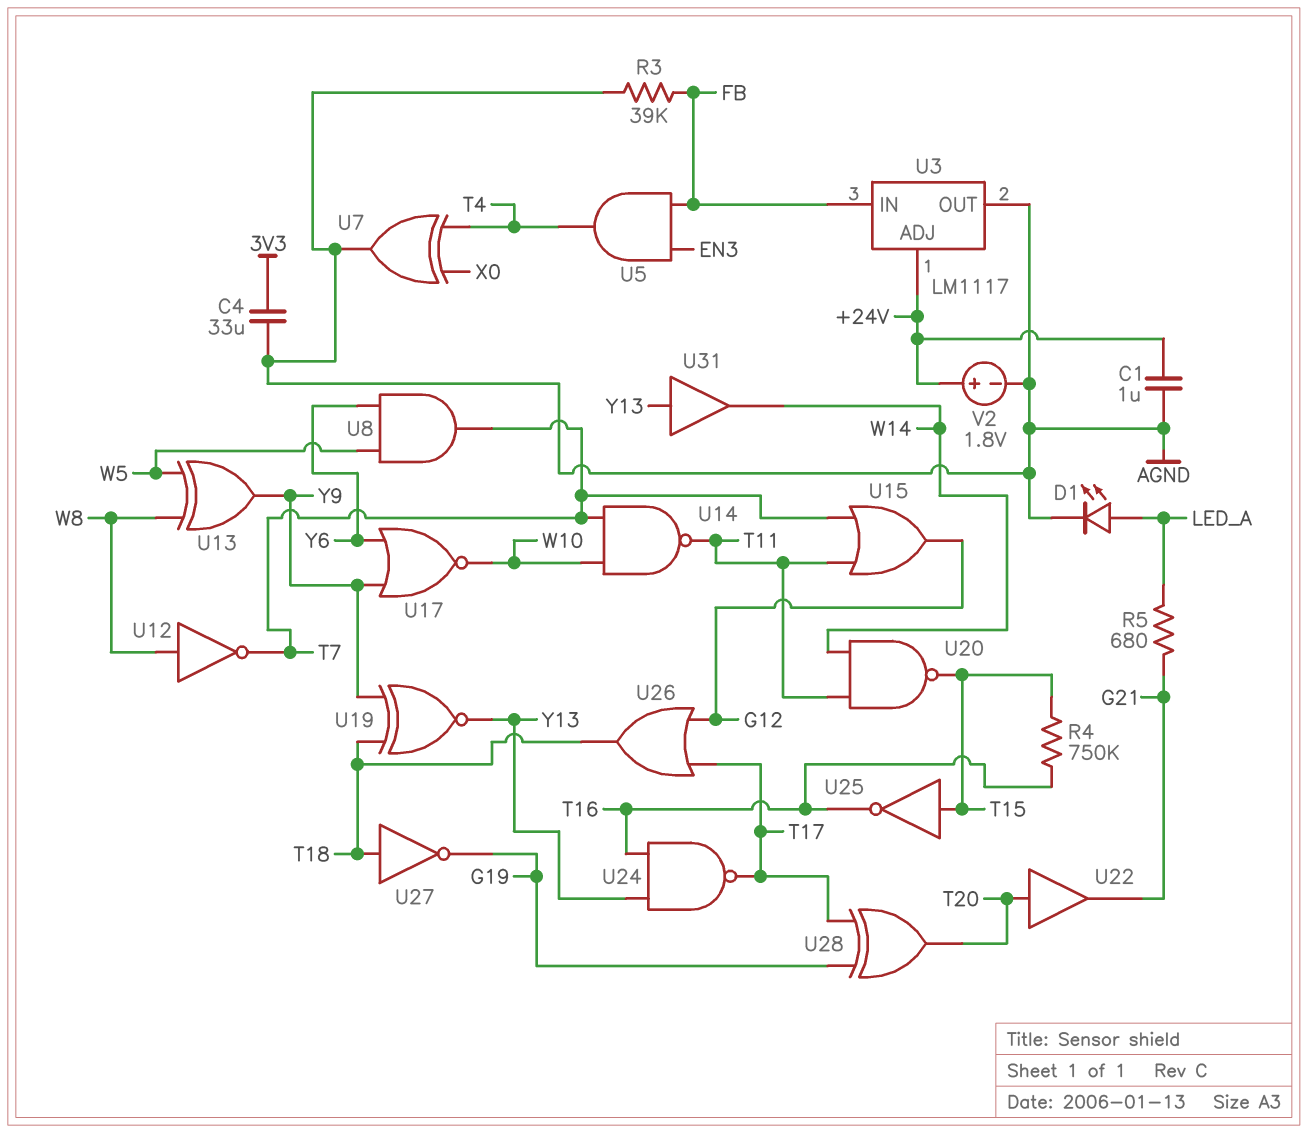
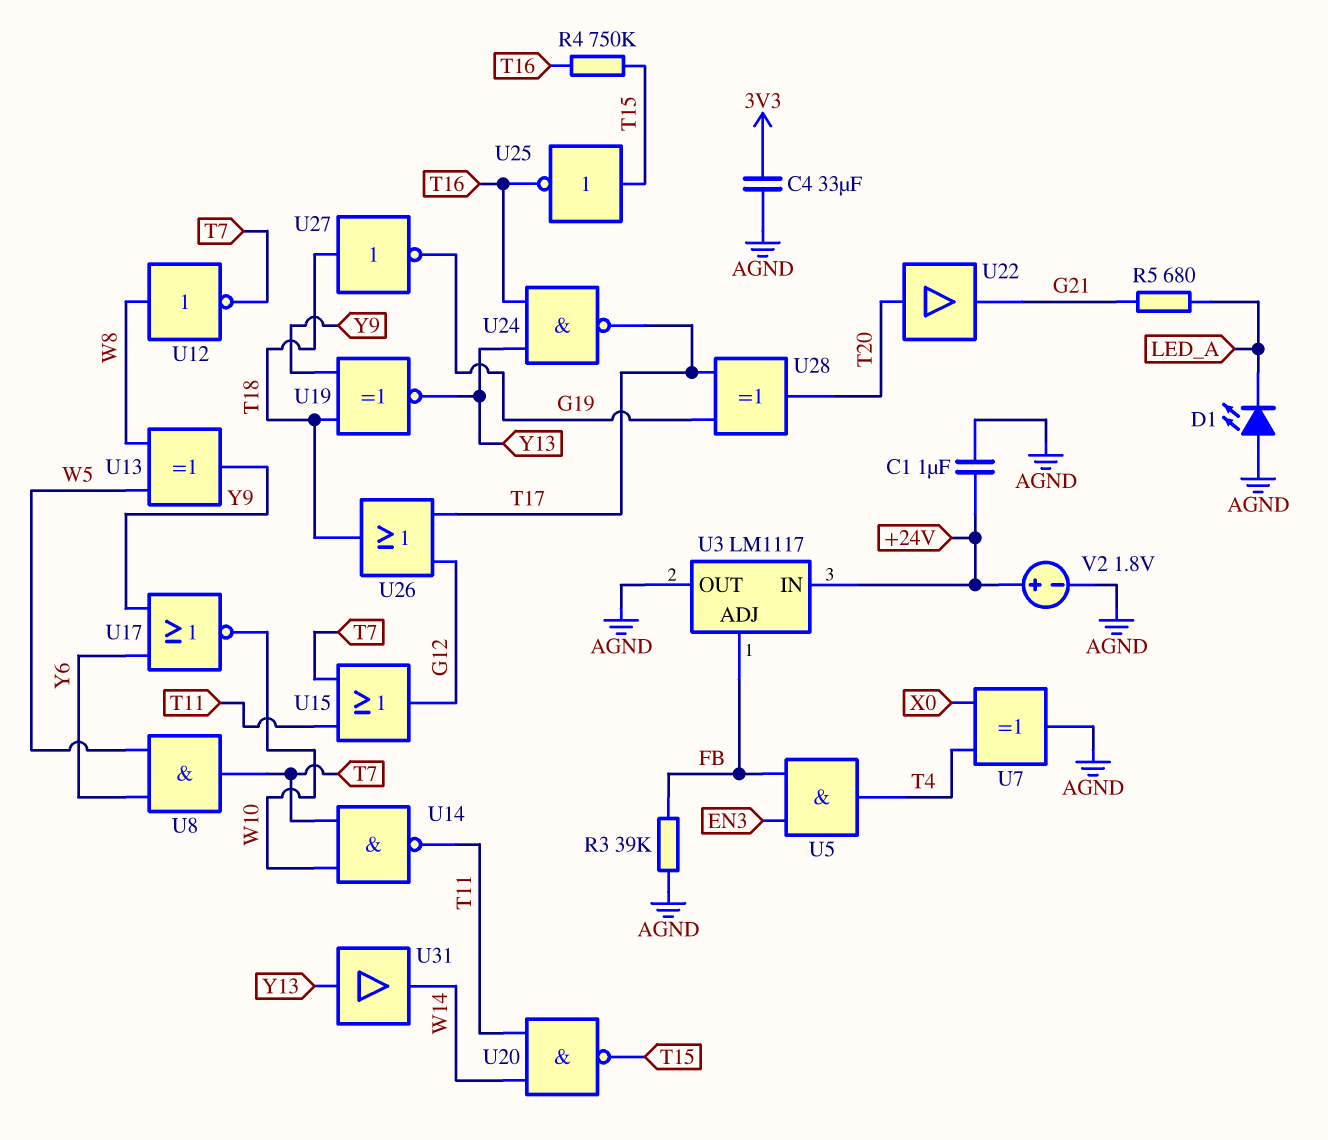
D1: LED (A LED_A, K AGND) -> LED (A AGND, K LED_A)
U3 pin ADJ: +24V -> FB
U3 pin IN: FB -> +24V

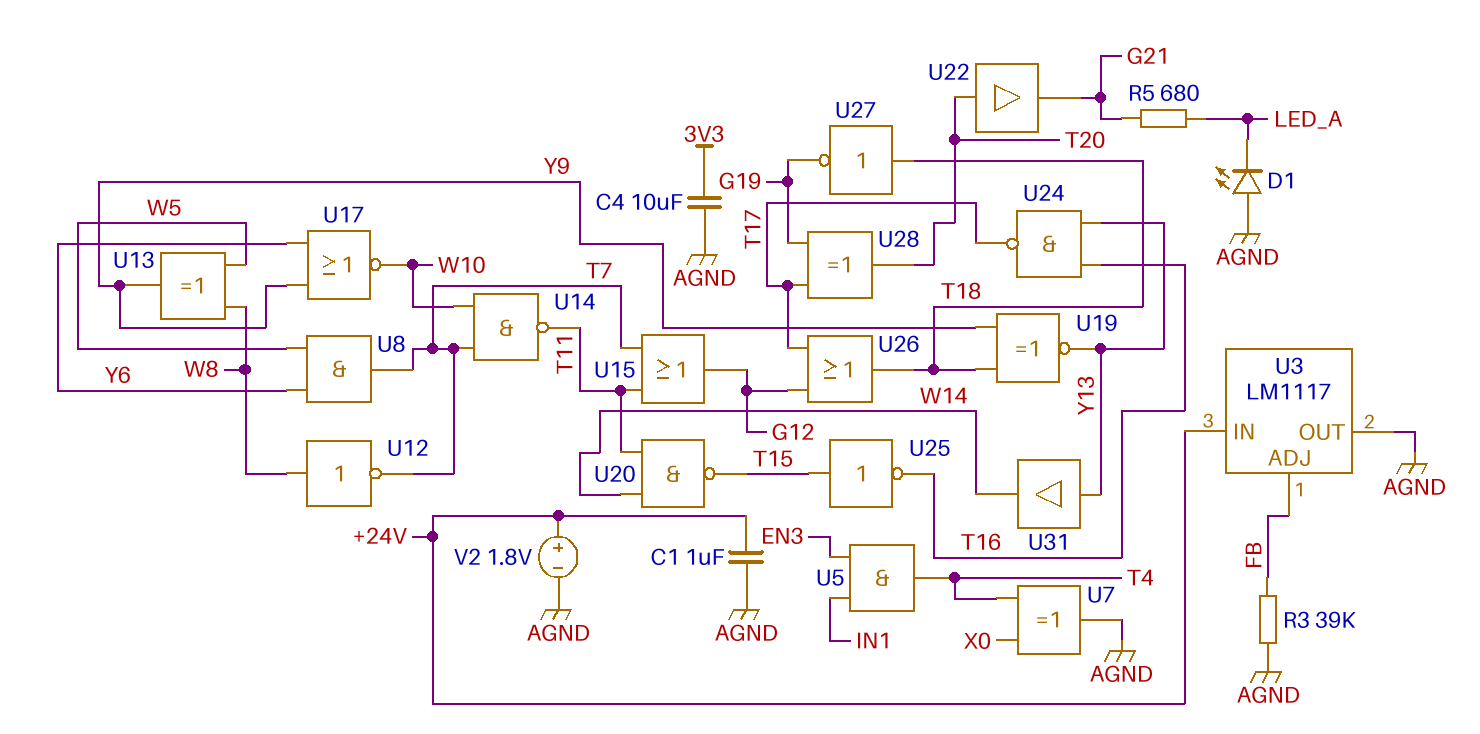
C4: 33uF (3V3, AGND) -> 10uF (3V3, AGND)
R4: 750k (T15, T16) -> none
U5: AND (in EN3, in FB, out T4) -> AND (in EN3, in IN1, out T4)

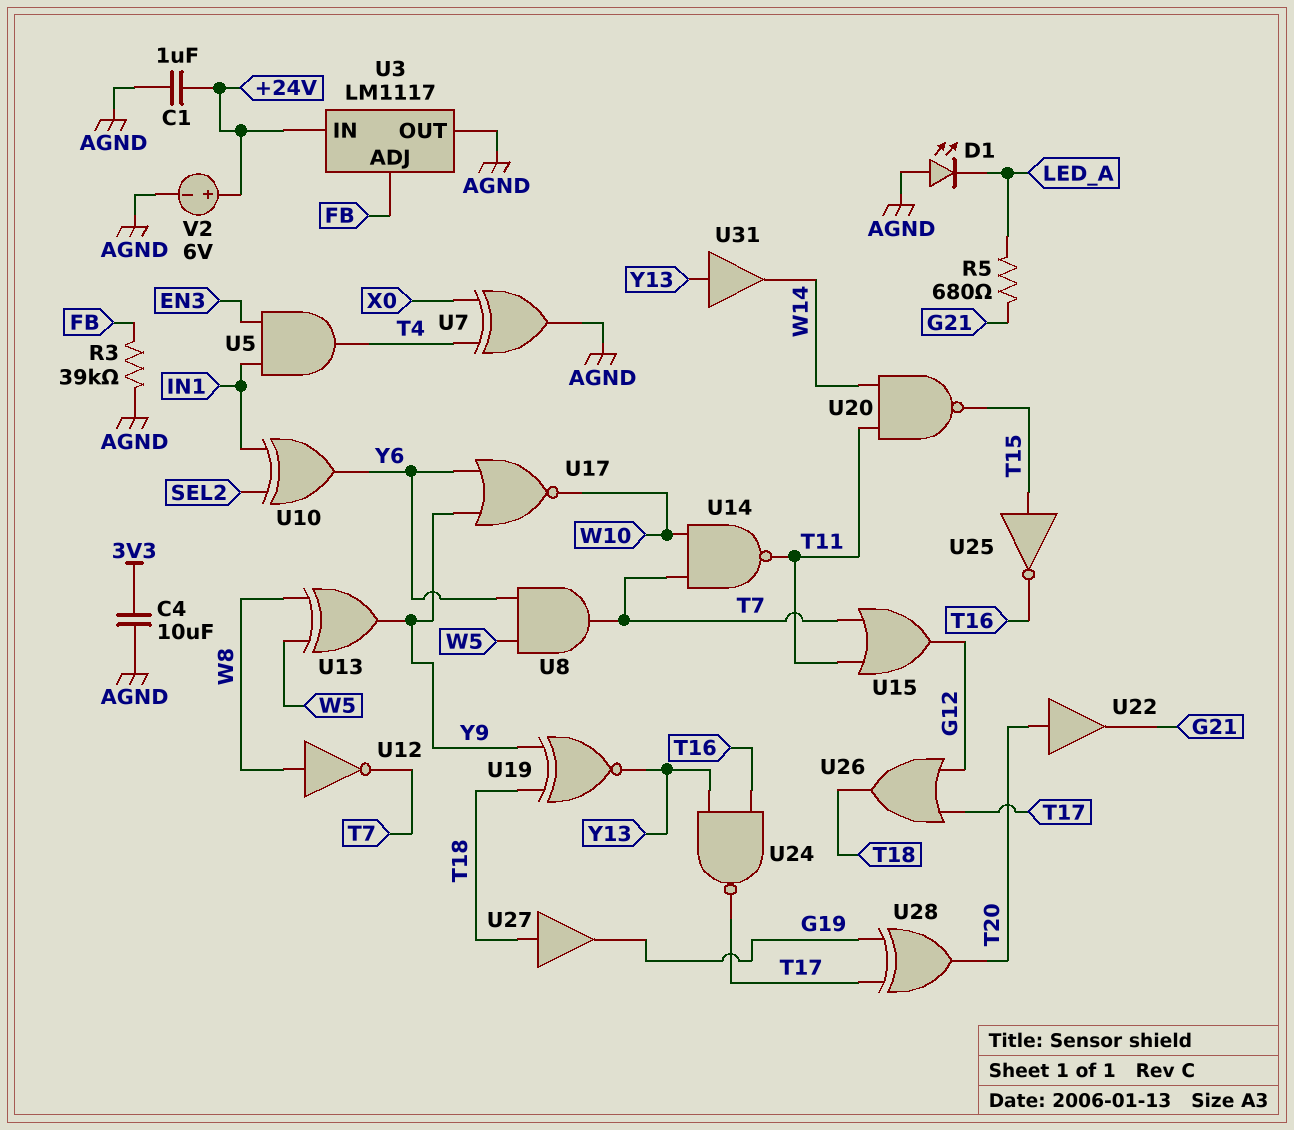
U10: none -> XOR (in IN1, in SEL2, out Y6)
U27: NOT (in T18, out G19) -> buffer (in T18, out G19)
V2: 1.8V (plus +24V, minus AGND) -> 6V (plus +24V, minus AGND)

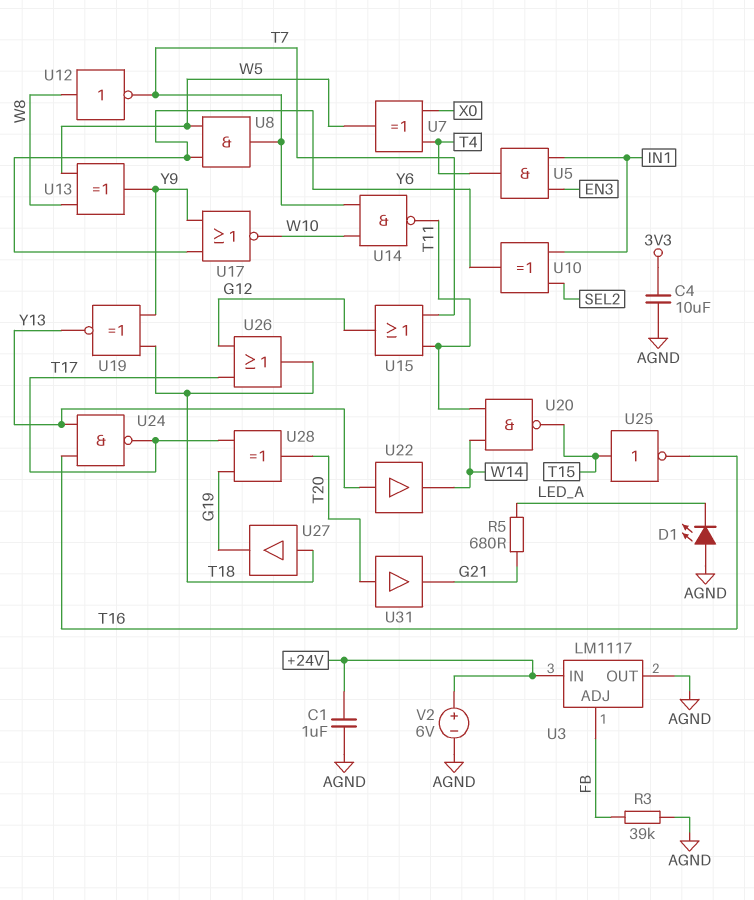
U7: XOR (in T4, in X0, out AGND) -> XOR (in T4, in X0, out W5)
U22: buffer (in T20, out G21) -> buffer (in Y13, out W14)
U31: buffer (in Y13, out W14) -> buffer (in T20, out G21)

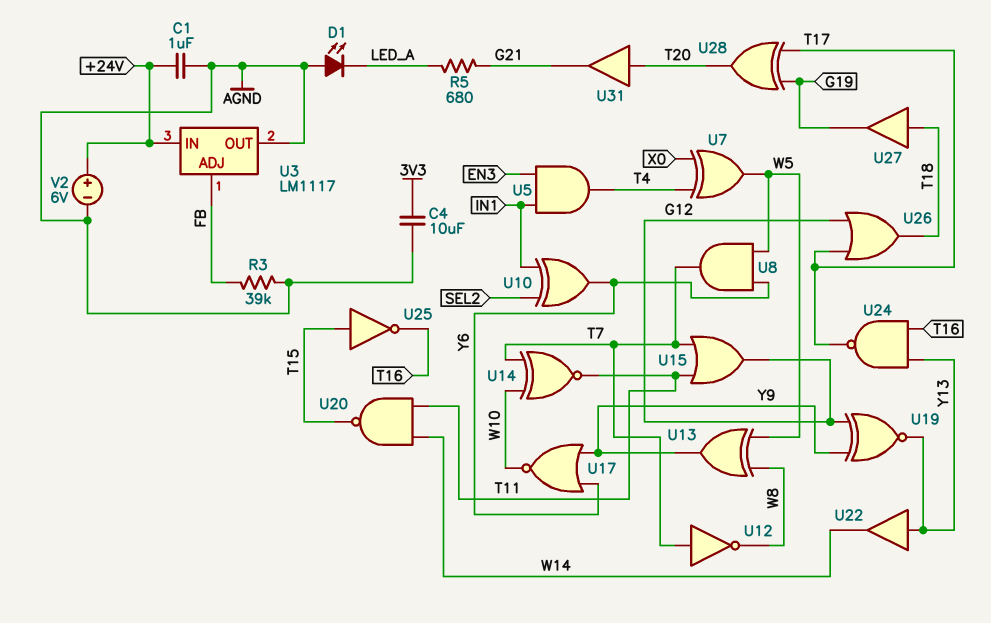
U12: NOT (in W8, out T7) -> NOT (in T7, out W8)
U14: NAND (in T7, in W10, out T11) -> XNOR (in T7, in W10, out T11)
U19: XNOR (in T18, in Y9, out Y13) -> XNOR (in G12, in Y9, out Y13)

